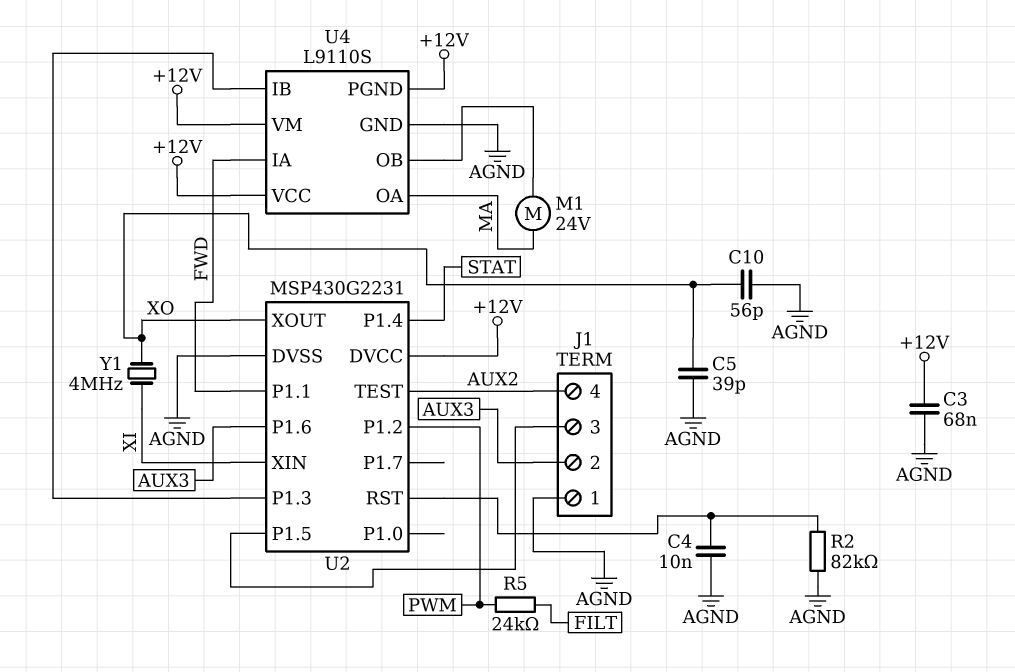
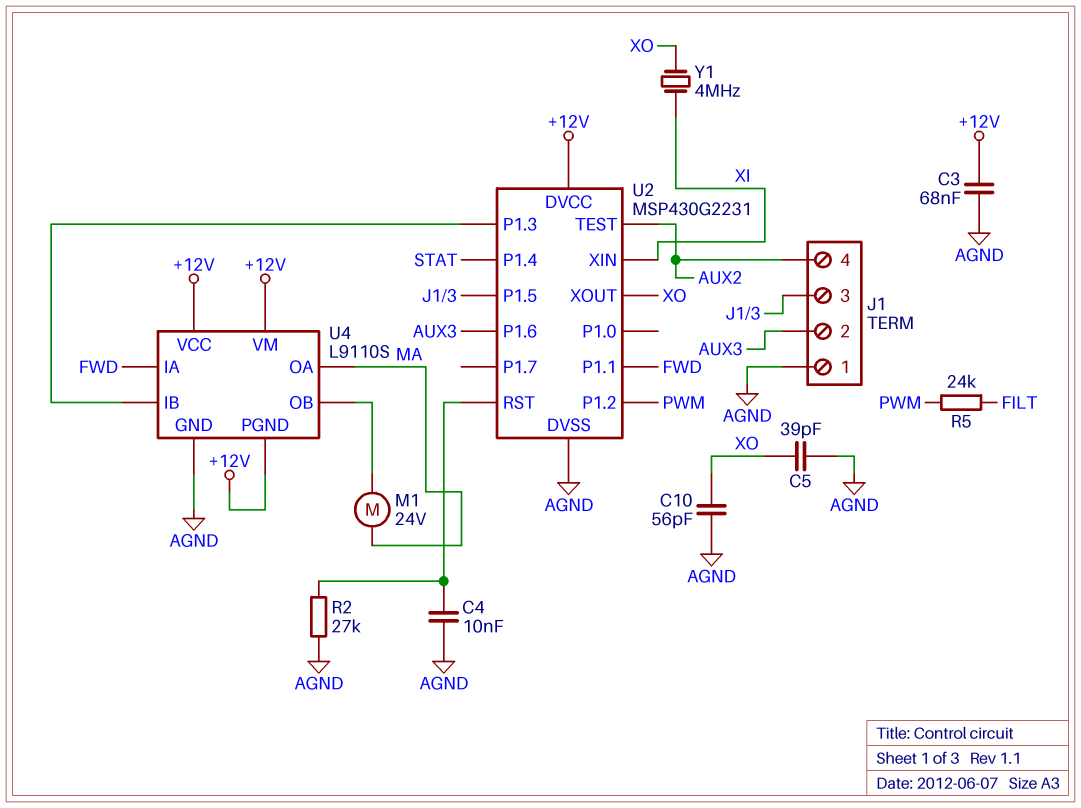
R2: 82k (AGND, U2/RST) -> 27k (AGND, U2/RST)

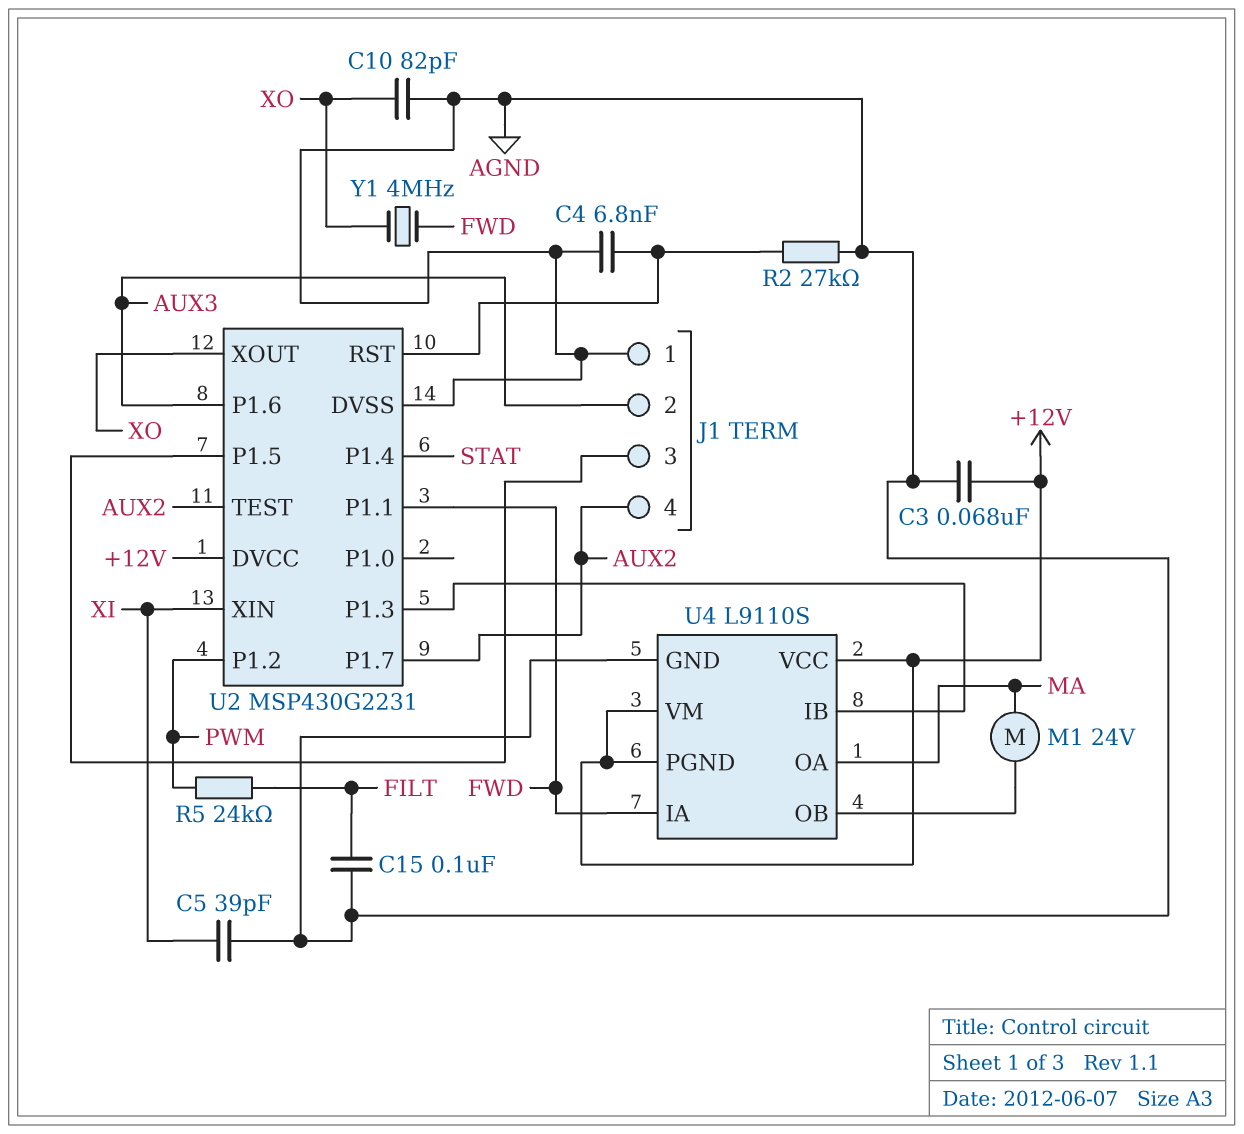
C4: 10nF (AGND, U2/RST) -> 6.8nF (AGND, U2/RST)
C5: 39pF (AGND, XO) -> 39pF (AGND, XI)
C10: 56pF (AGND, XO) -> 82pF (AGND, XO)
C15: none -> 100nF (AGND, FILT)
U2 pin P1.7: none -> AUX2
Y1: 4MHz (XI, XO) -> 4MHz (FWD, XO)

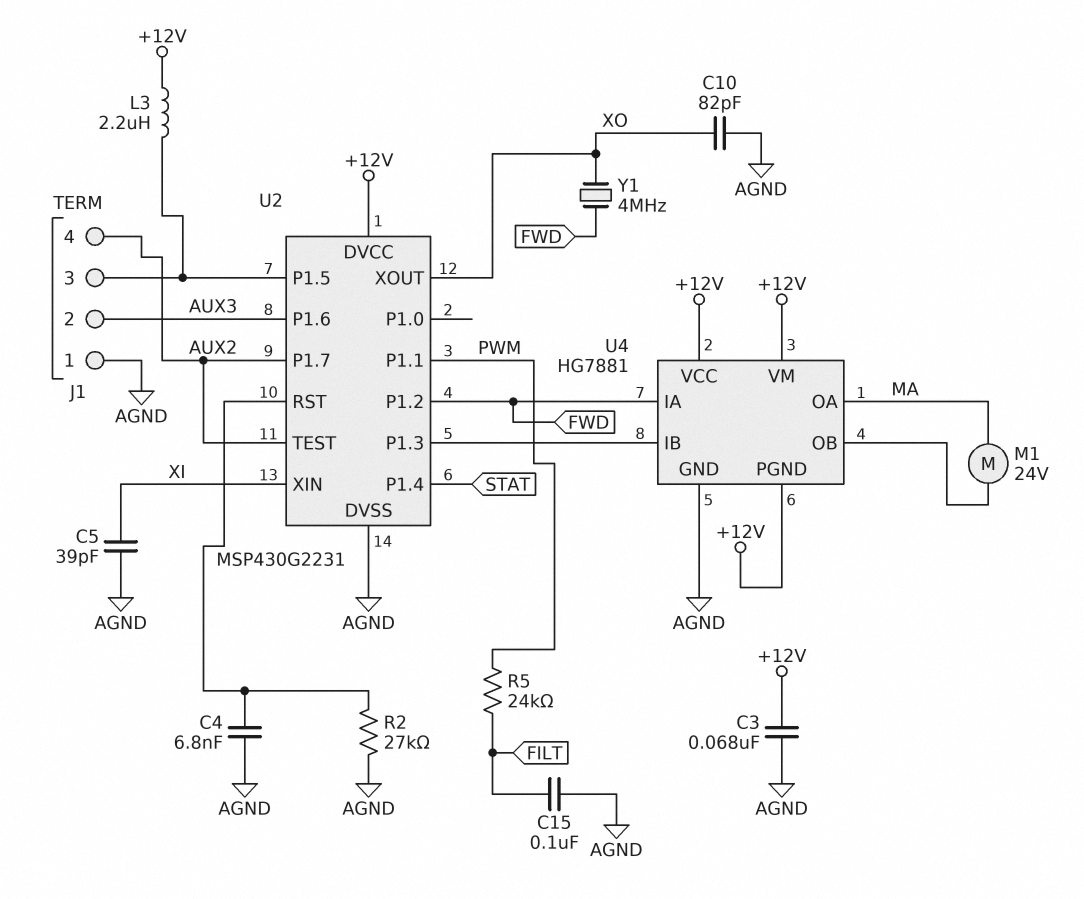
L3: none -> 2.2uH (+12V, J1/3)
U2 pin P1.1: FWD -> PWM
U2 pin P1.2: PWM -> FWD
U4: L9110S -> HG7881

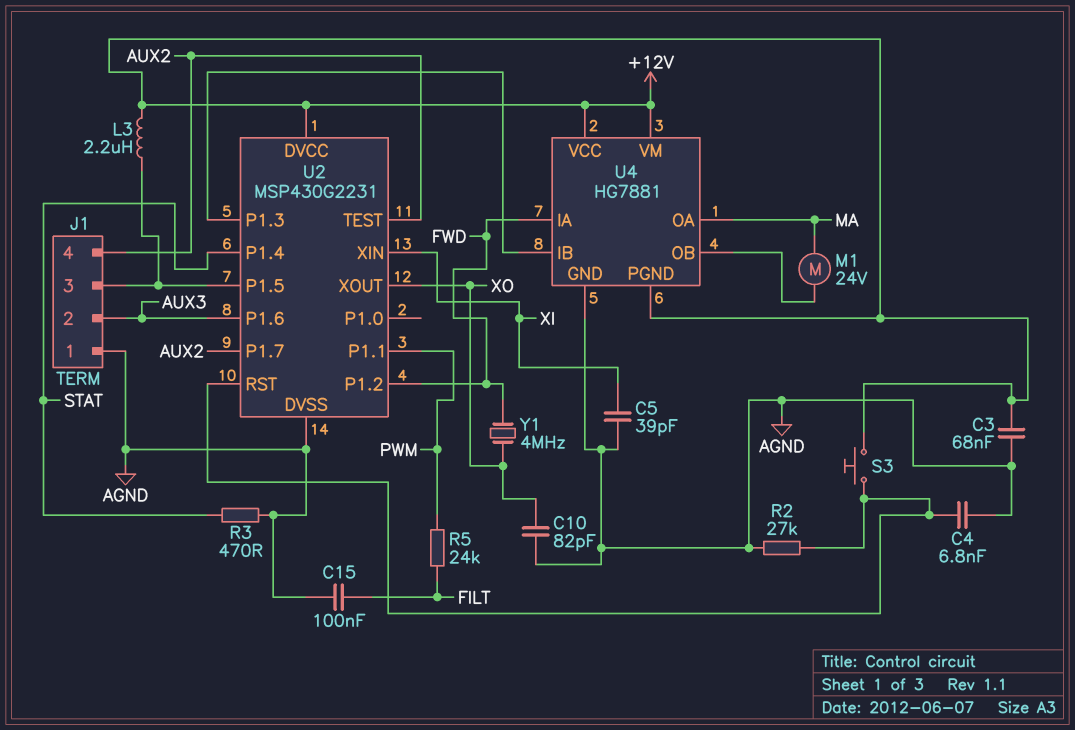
R3: none -> 470 (AGND, STAT)
S3: none -> button (+12V, U2/RST)

